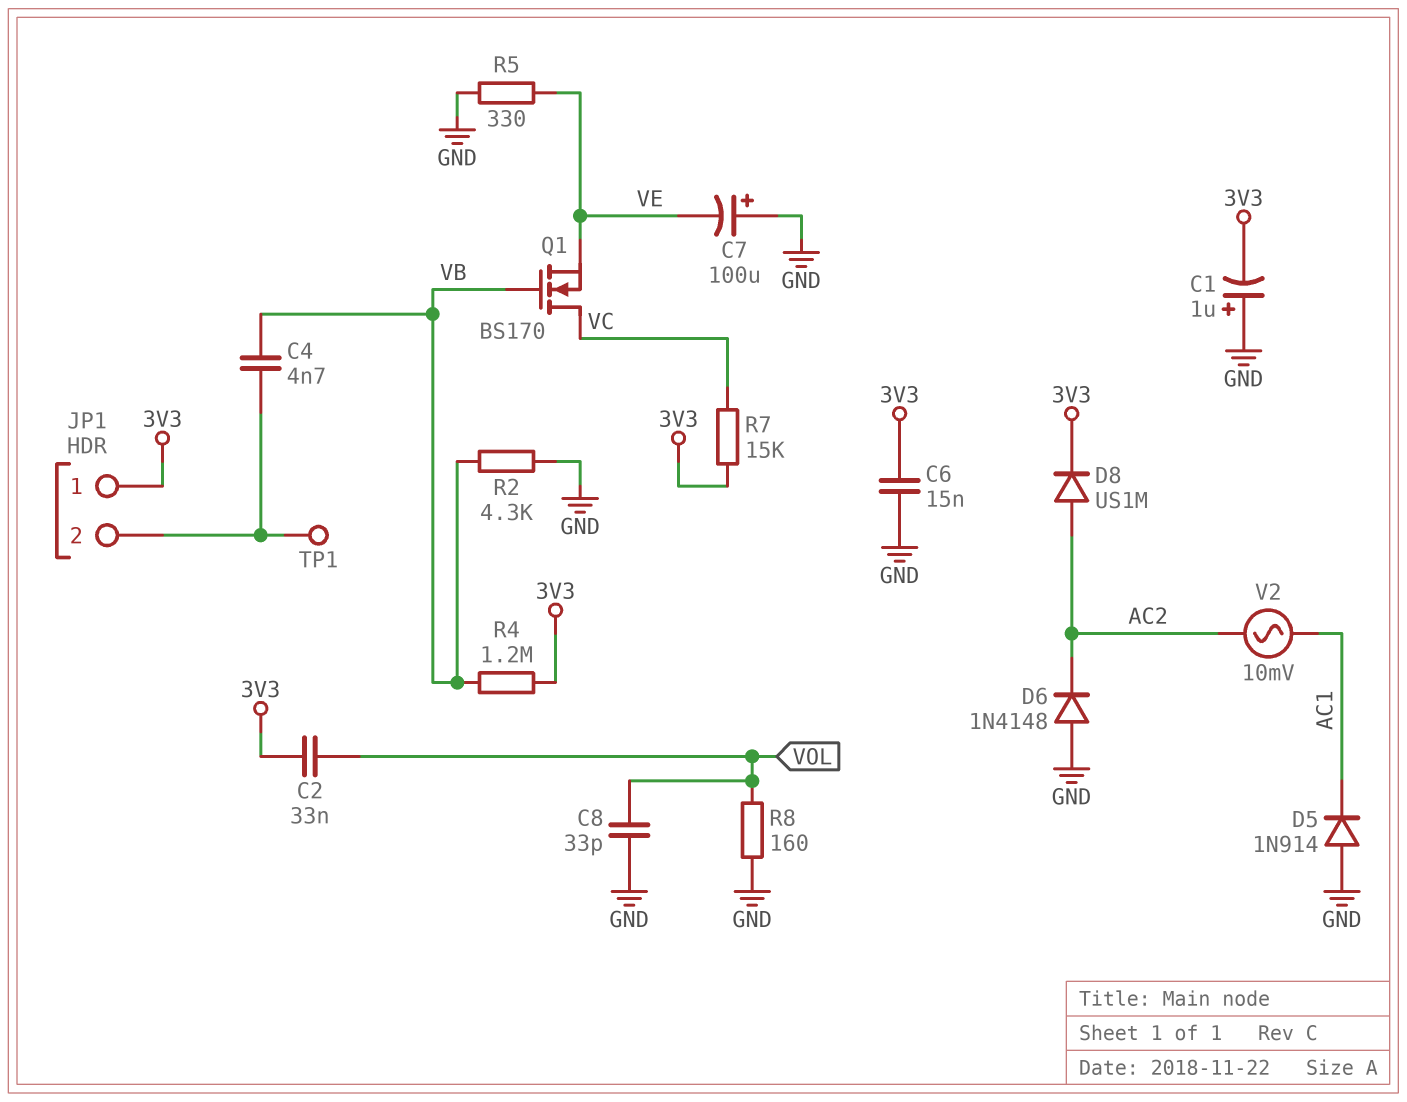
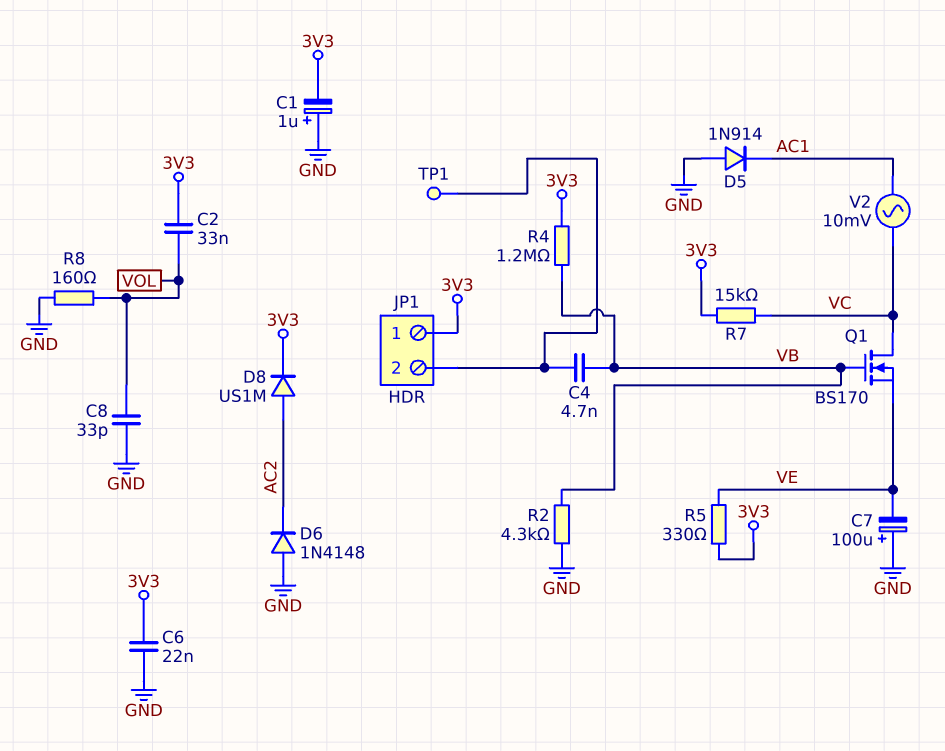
C6: 15nF (3V3, GND) -> 22nF (3V3, GND)
R5: 330 (GND, VE) -> 330 (3V3, VE)
V2: AC 10mV (AC1, AC2) -> AC 10mV (AC1, VC)

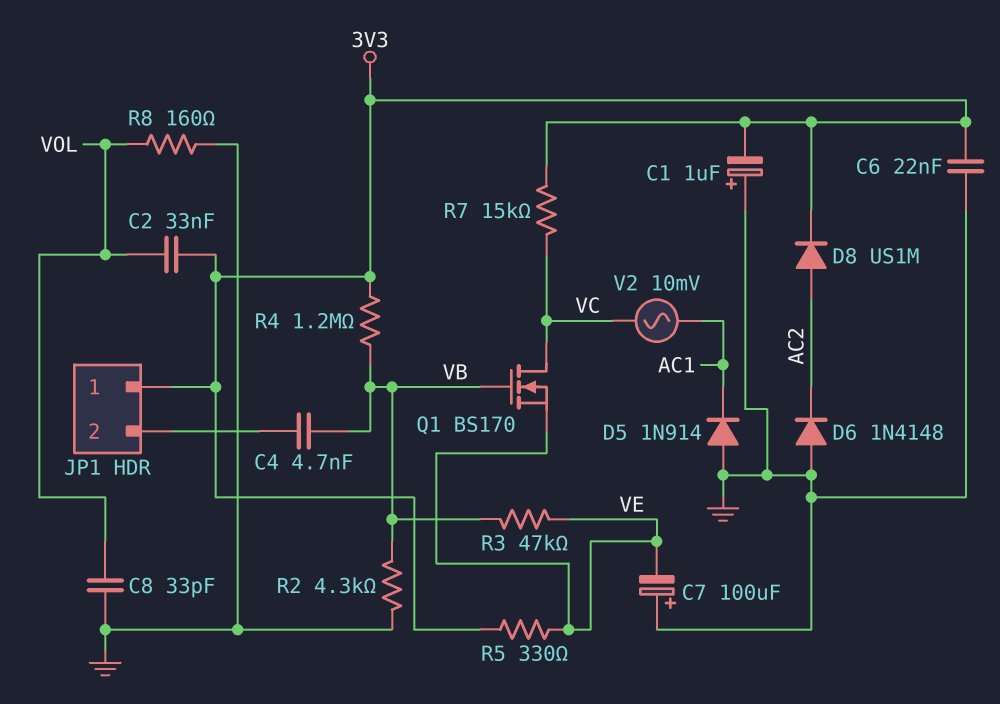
R3: none -> 47k (VB, VE)
TP1: test point (JP1/2) -> none

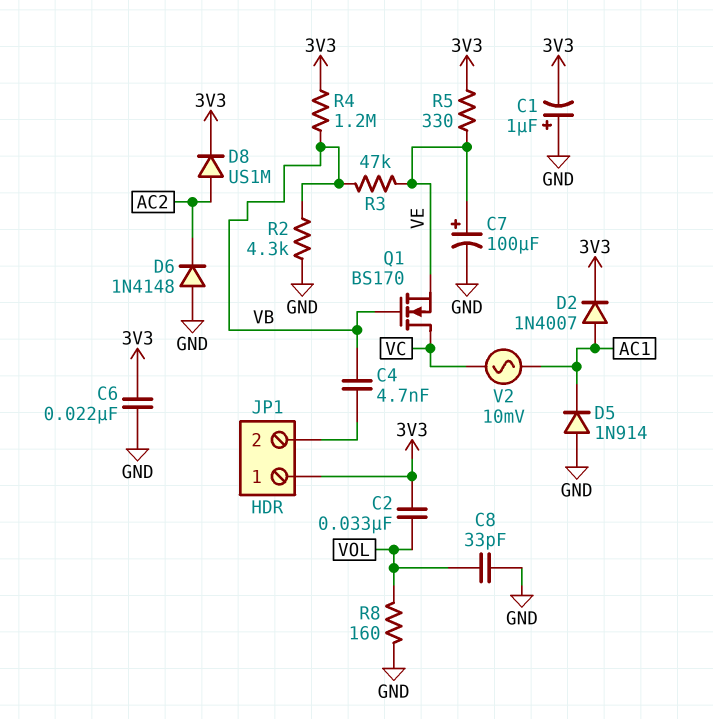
C7: 100uF (plus GND, minus VE) -> 100uF (plus VE, minus GND)
D2: none -> diode 1N4007 (A AC1, K 3V3)
R7: 15k (3V3, VC) -> none

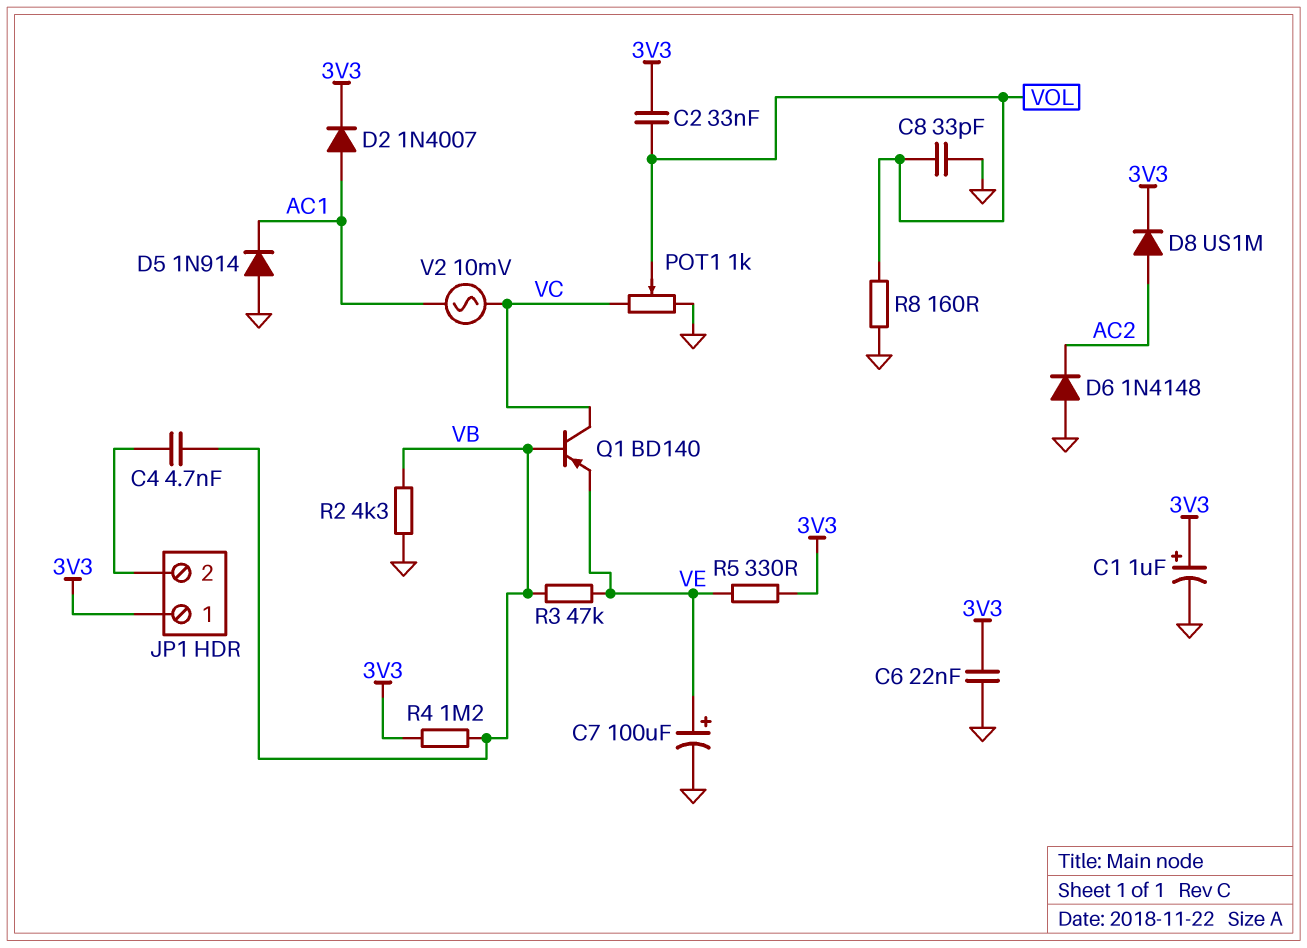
C1: 1uF (plus GND, minus 3V3) -> 1uF (plus 3V3, minus GND)
POT1: none -> 1k (GND, VC, wiper VOL)
Q1: NMOS BS170 (G VB, D VC, S VE) -> PNP BD140 (B VB, C VC, E VE)

